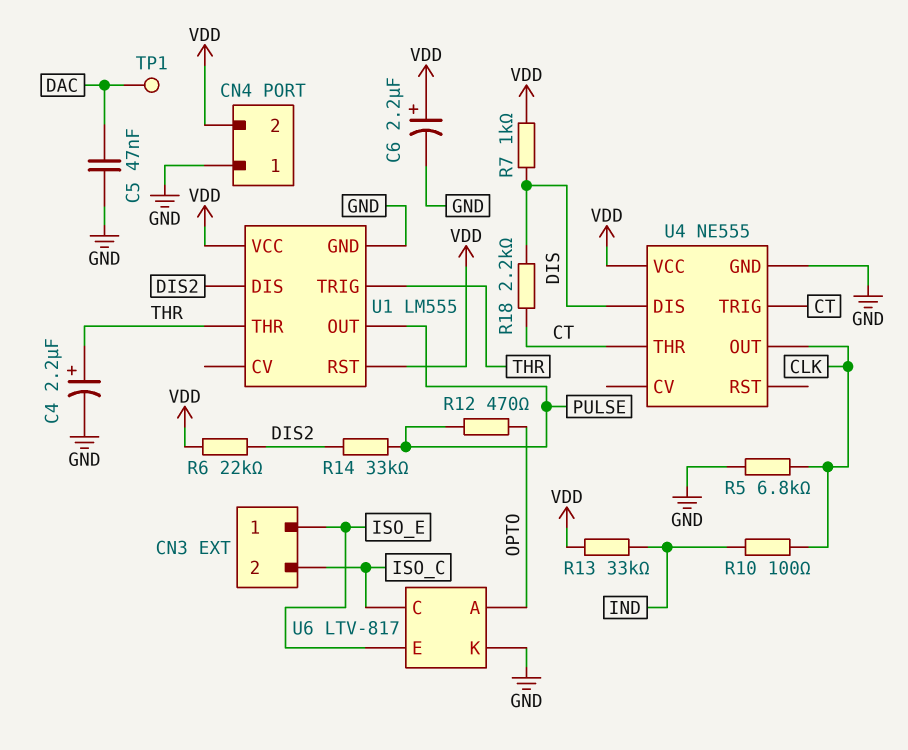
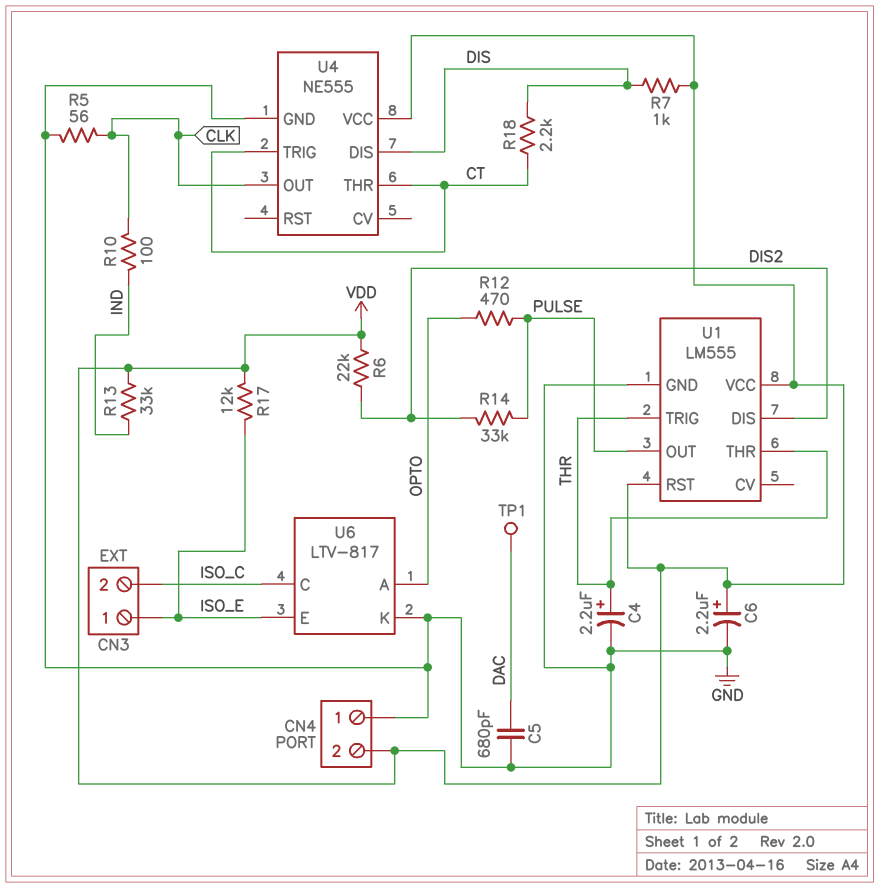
C5: 47nF (DAC, GND) -> 680pF (DAC, GND)
R5: 6.8k (CLK, GND) -> 56 (CLK, GND)
R17: none -> 12k (ISO_E, VDD)

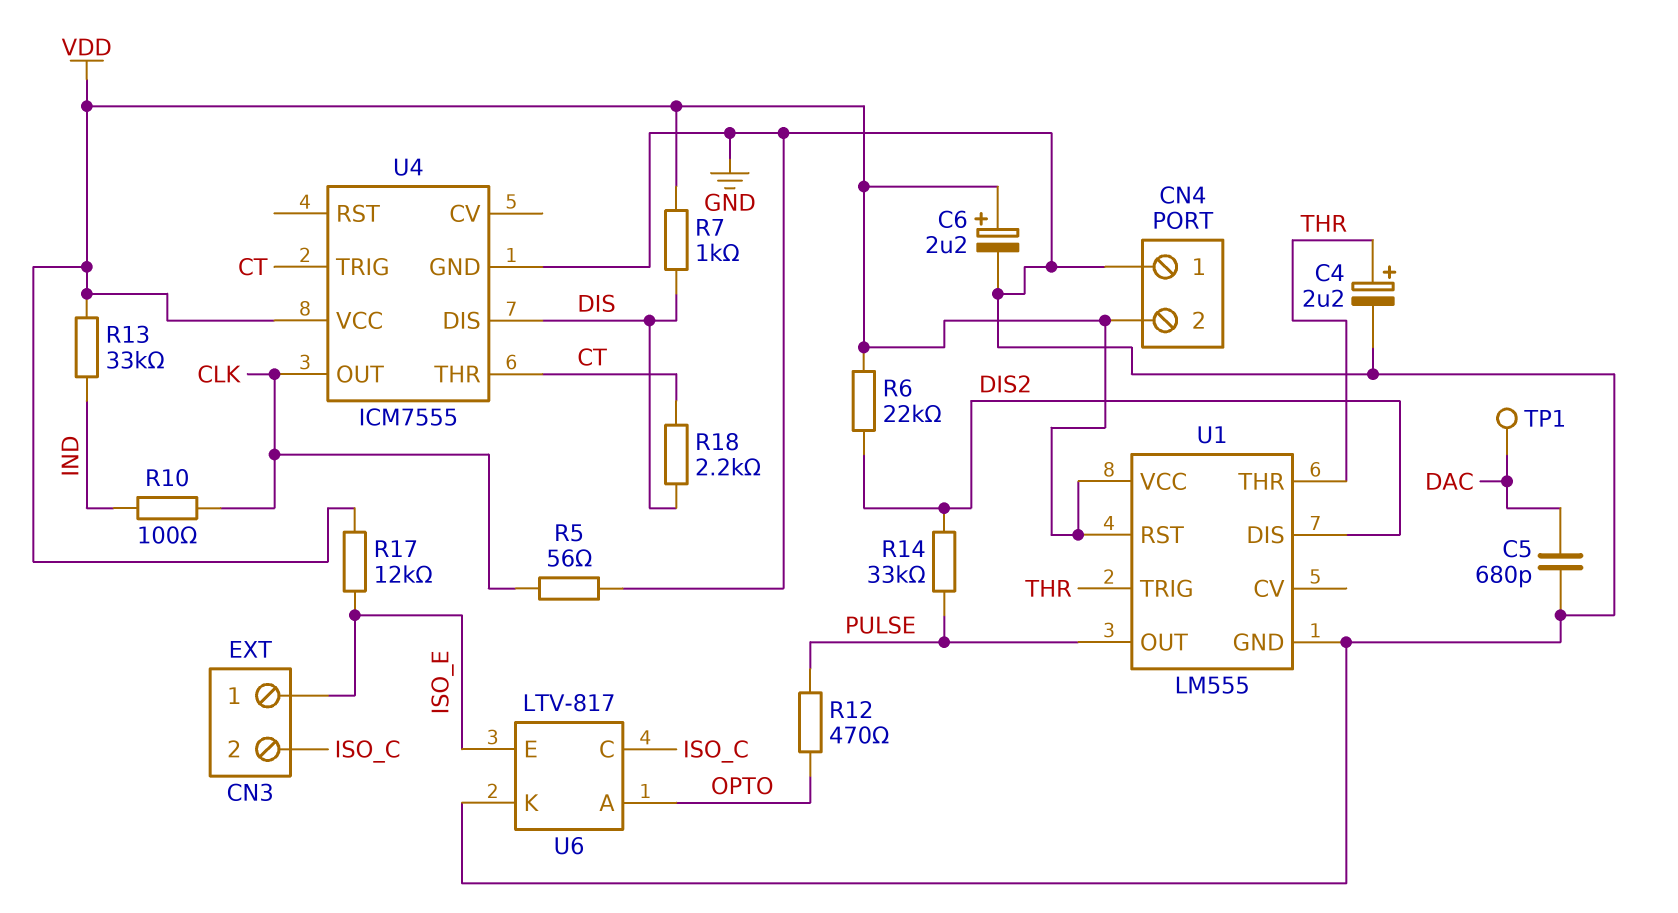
U4: NE555 -> ICM7555

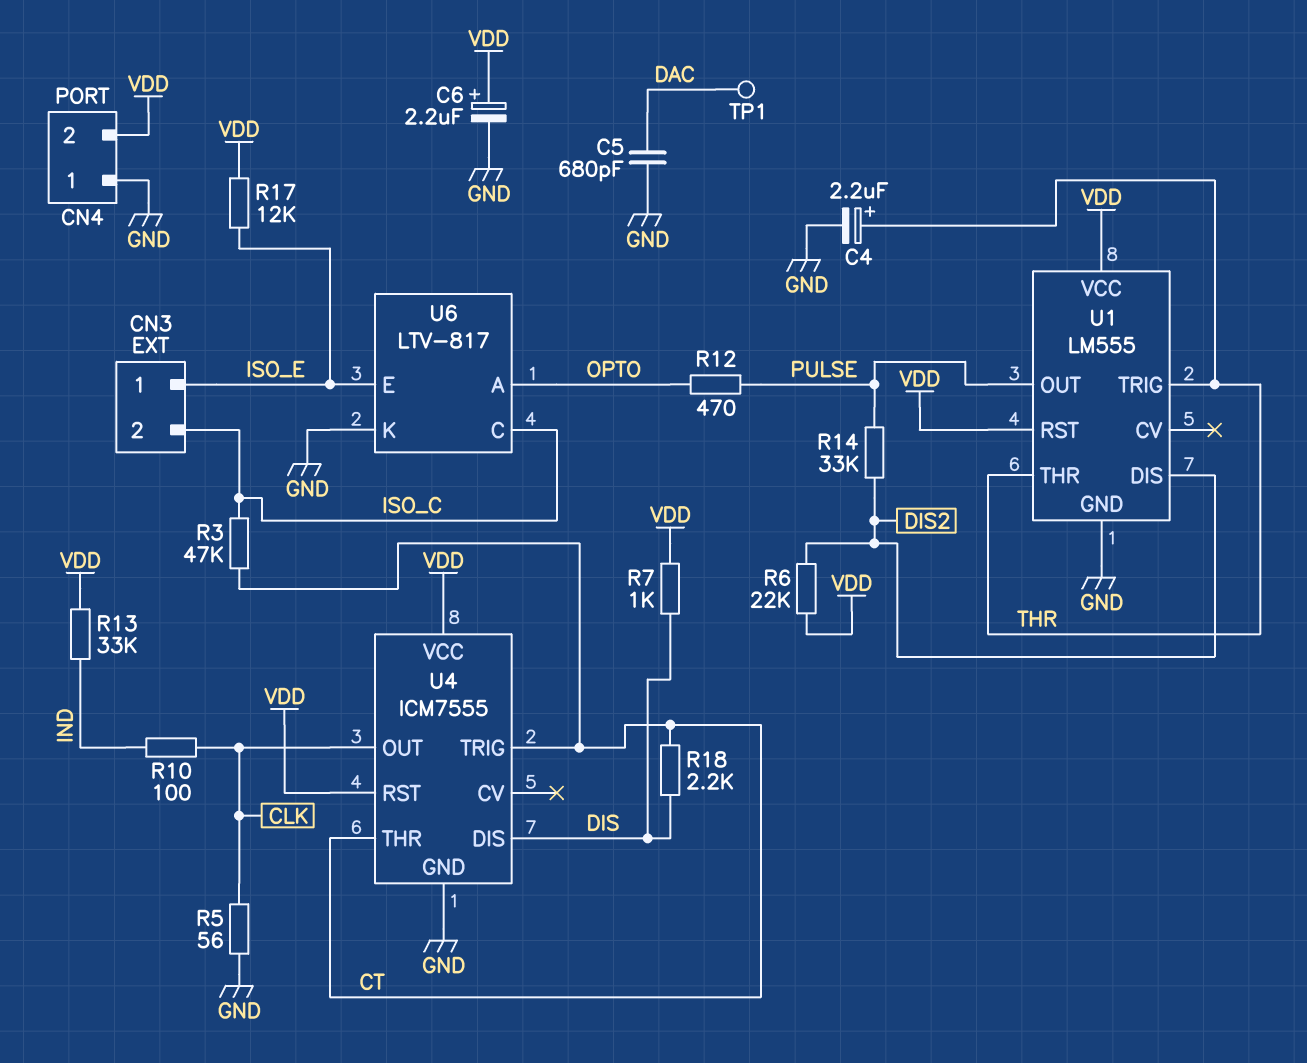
R3: none -> 47k (CT, ISO_C)
U4 pin RST: none -> VDD

